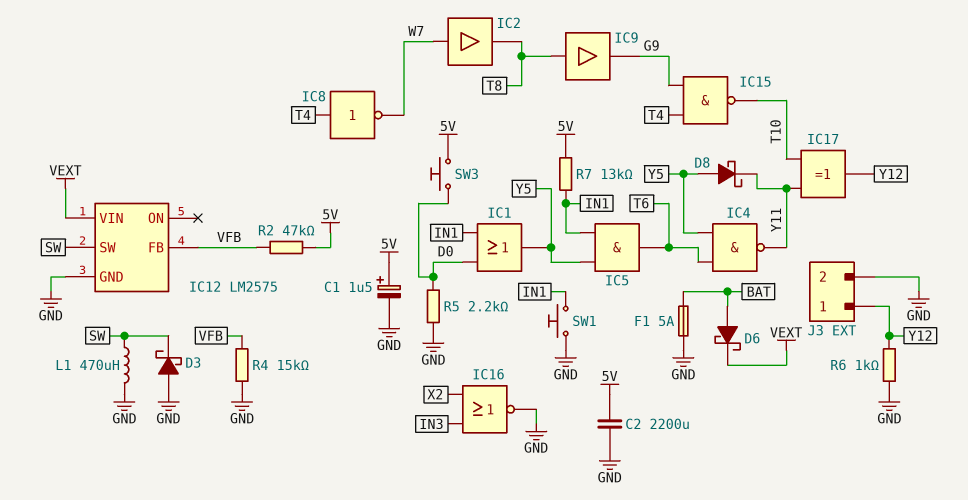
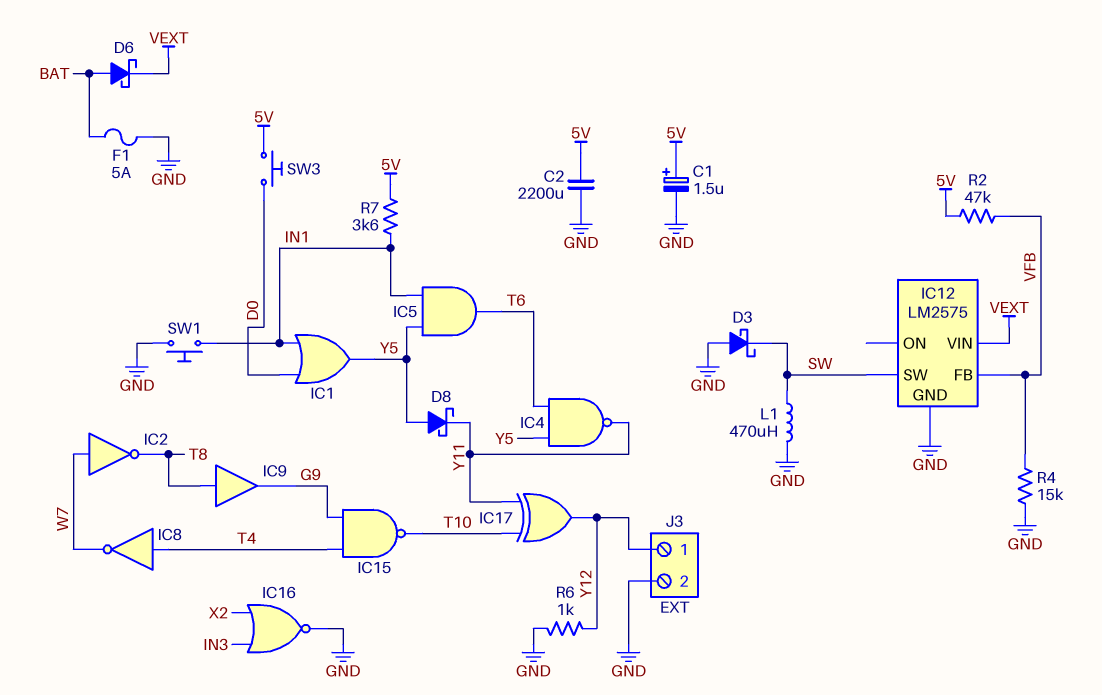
IC2: buffer (in W7, out T8) -> NOT (in W7, out T8)
R5: 2.2k (D0, GND) -> none
R7: 13k (5V, IN1) -> 3.6k (5V, IN1)

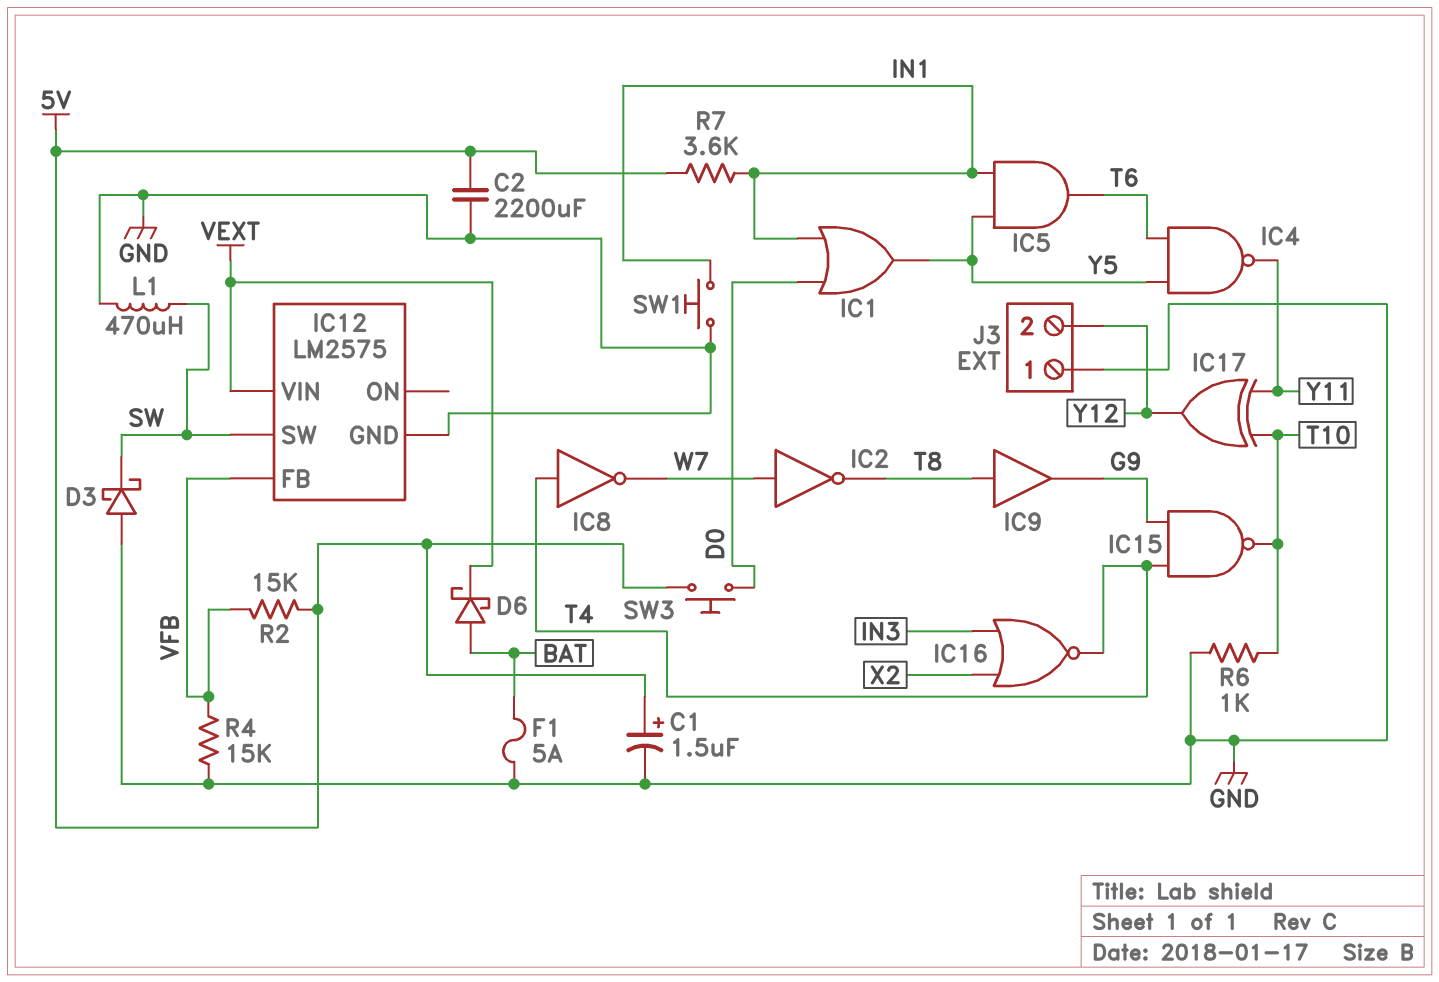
D8: schottky (A Y5, K Y11) -> none
IC16: NOR (in IN3, in X2, out GND) -> NOR (in IN3, in X2, out T4)
J3 pin 1: Y12 -> GND
J3 pin 2: GND -> Y12
R2: 47k (5V, VFB) -> 15k (5V, VFB)
R6: 1k (GND, Y12) -> 1k (GND, T10)

